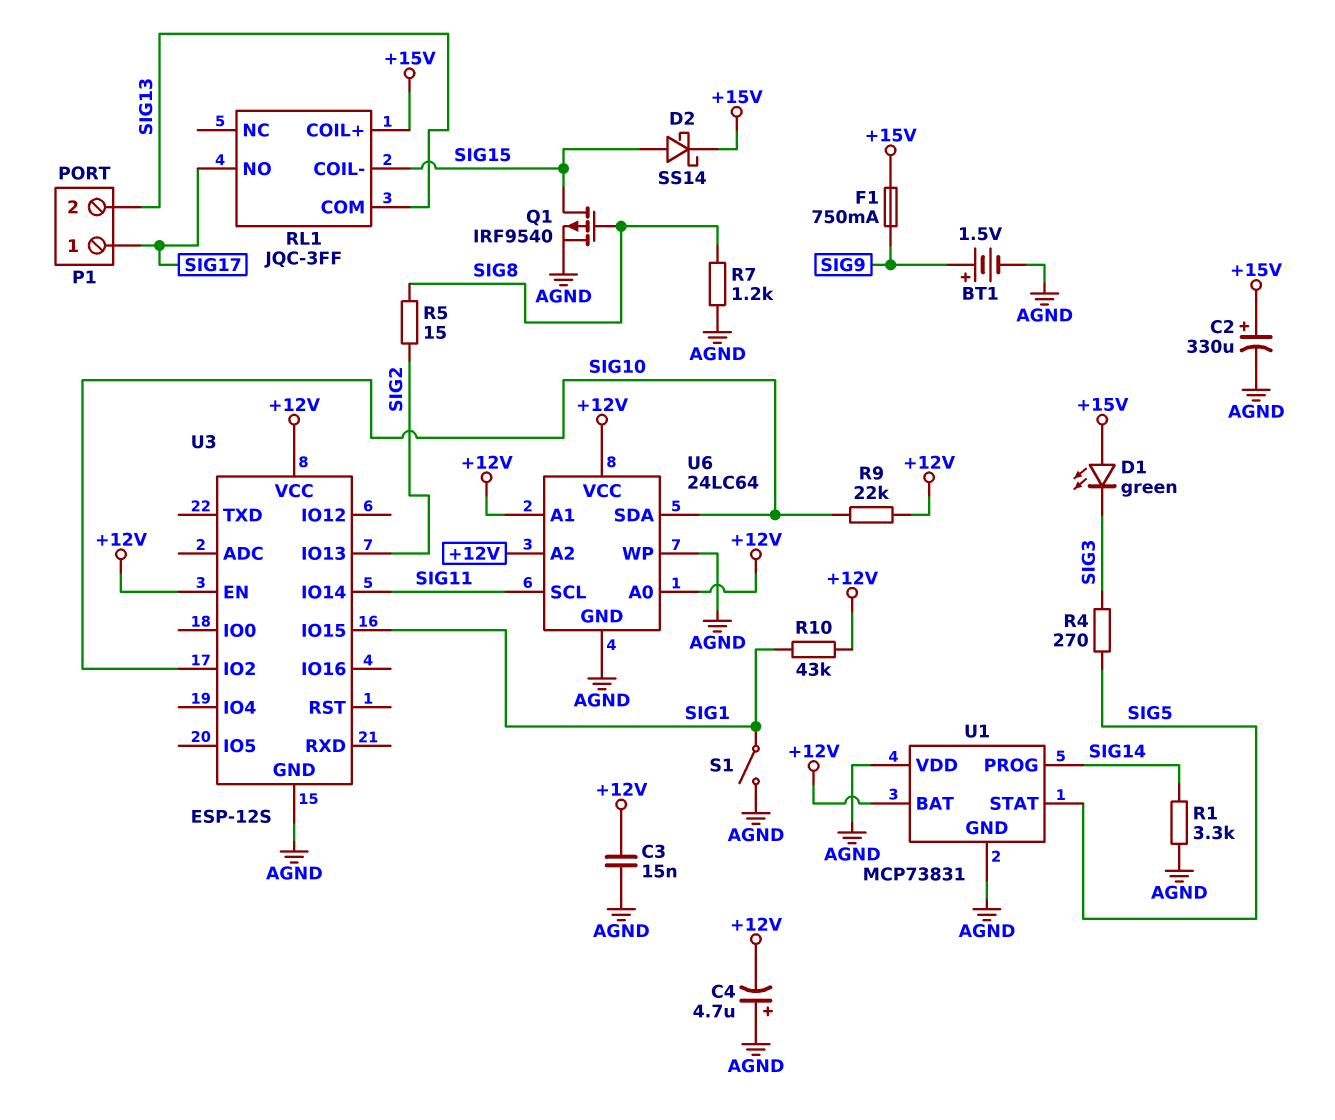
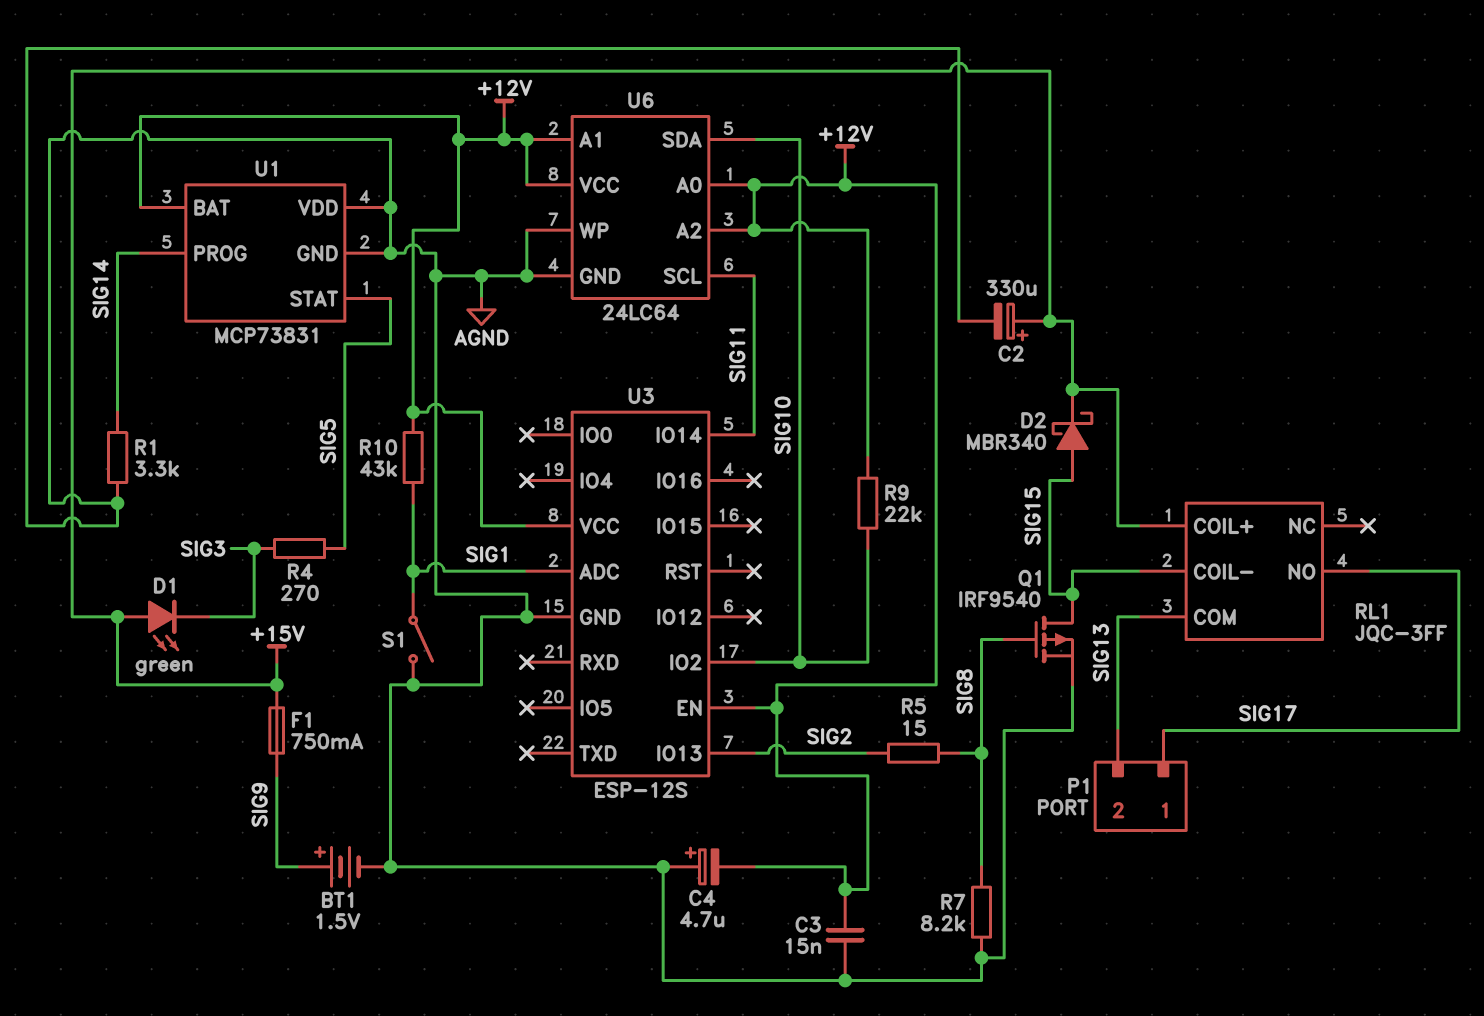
D2: schottky SS14 (A SIG15, K +15V) -> schottky MBR340 (A SIG15, K +15V)
R7: 1.2k (AGND, SIG8) -> 8.2k (AGND, SIG8)
U3 pin ADC: none -> SIG1
U3 pin IO15: SIG1 -> none

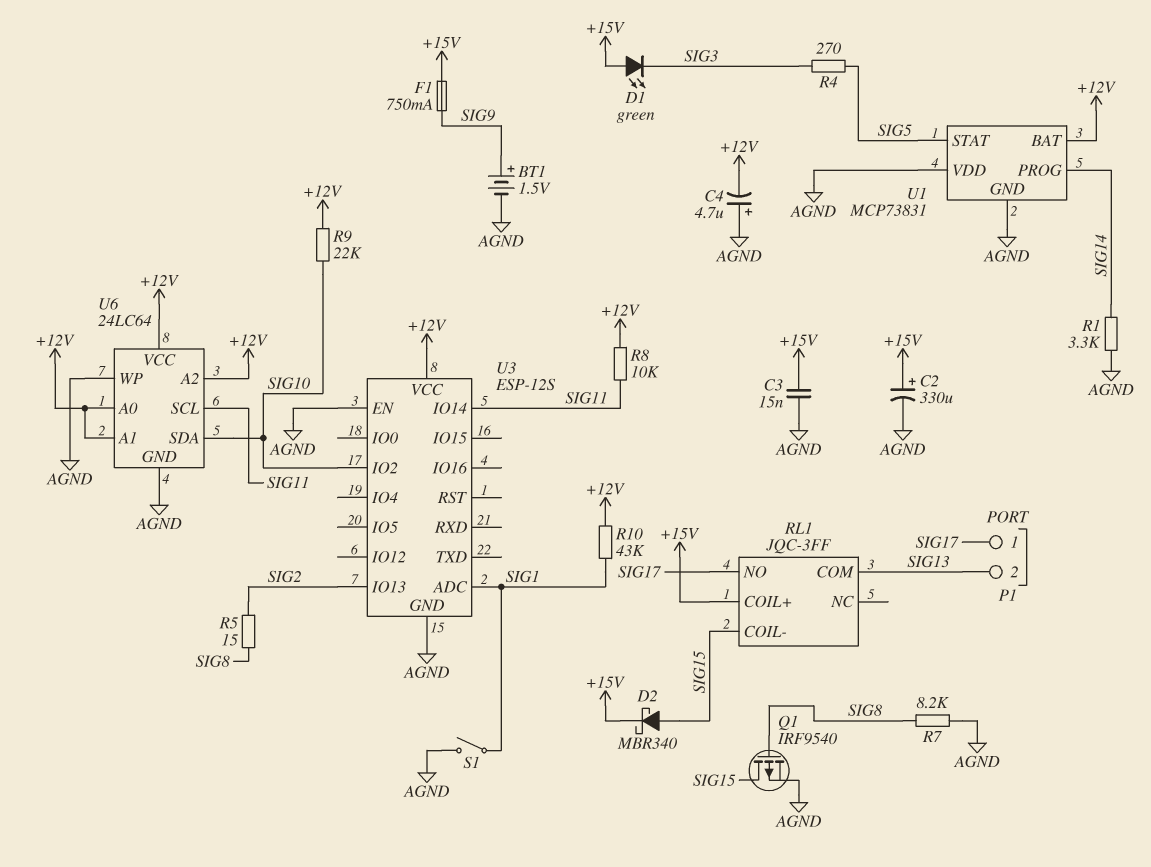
C3: 15nF (+12V, AGND) -> 15nF (+15V, AGND)
R8: none -> 10k (+12V, SIG11)
U3 pin EN: +12V -> AGND

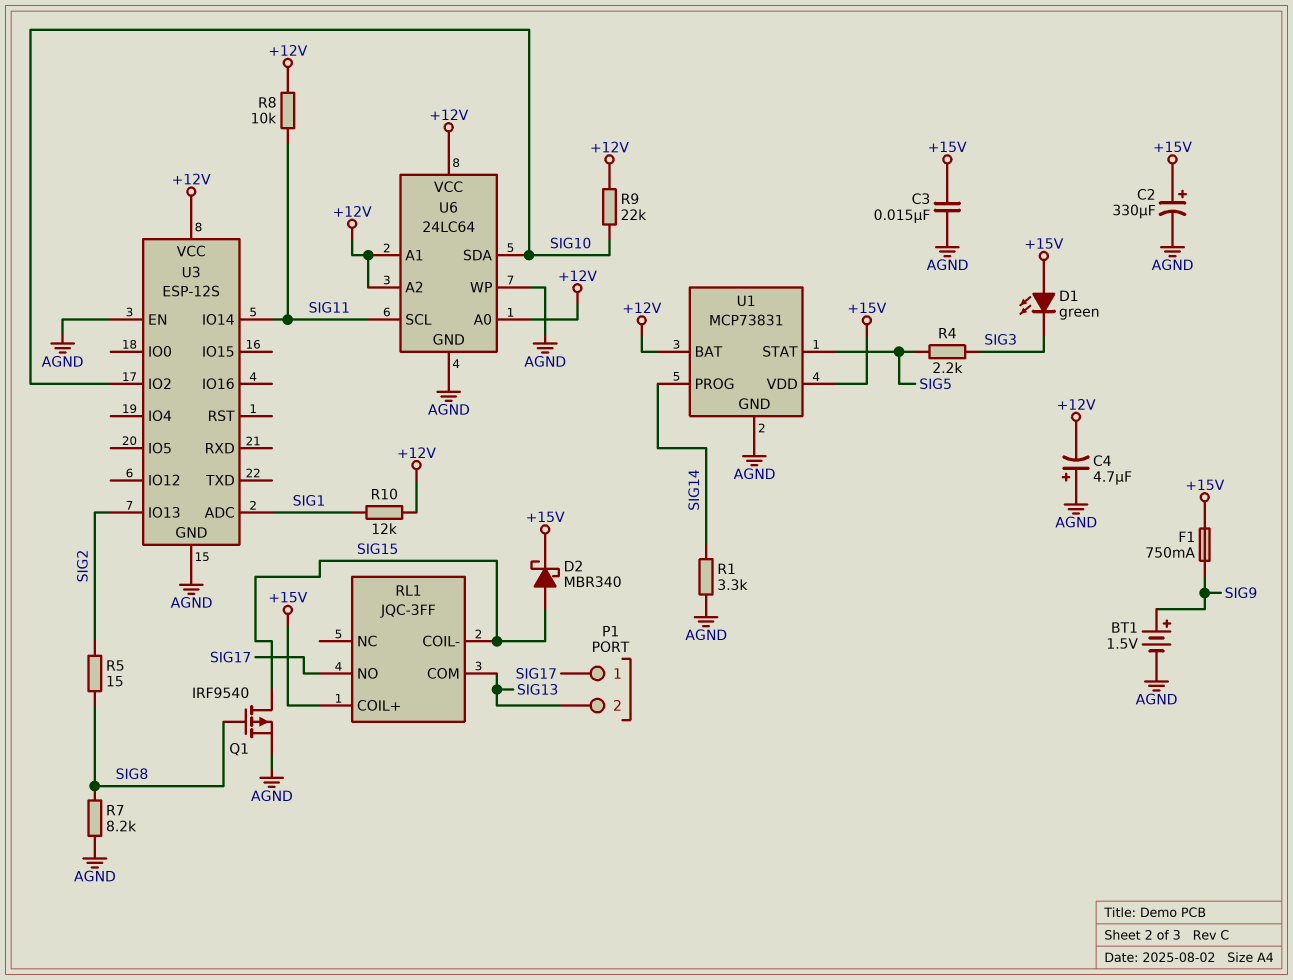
R4: 270 (SIG3, SIG5) -> 2.2k (SIG3, SIG5)
R10: 43k (+12V, SIG1) -> 12k (+12V, SIG1)
S1: switch (AGND, SIG1) -> none
U1 pin VDD: AGND -> +15V

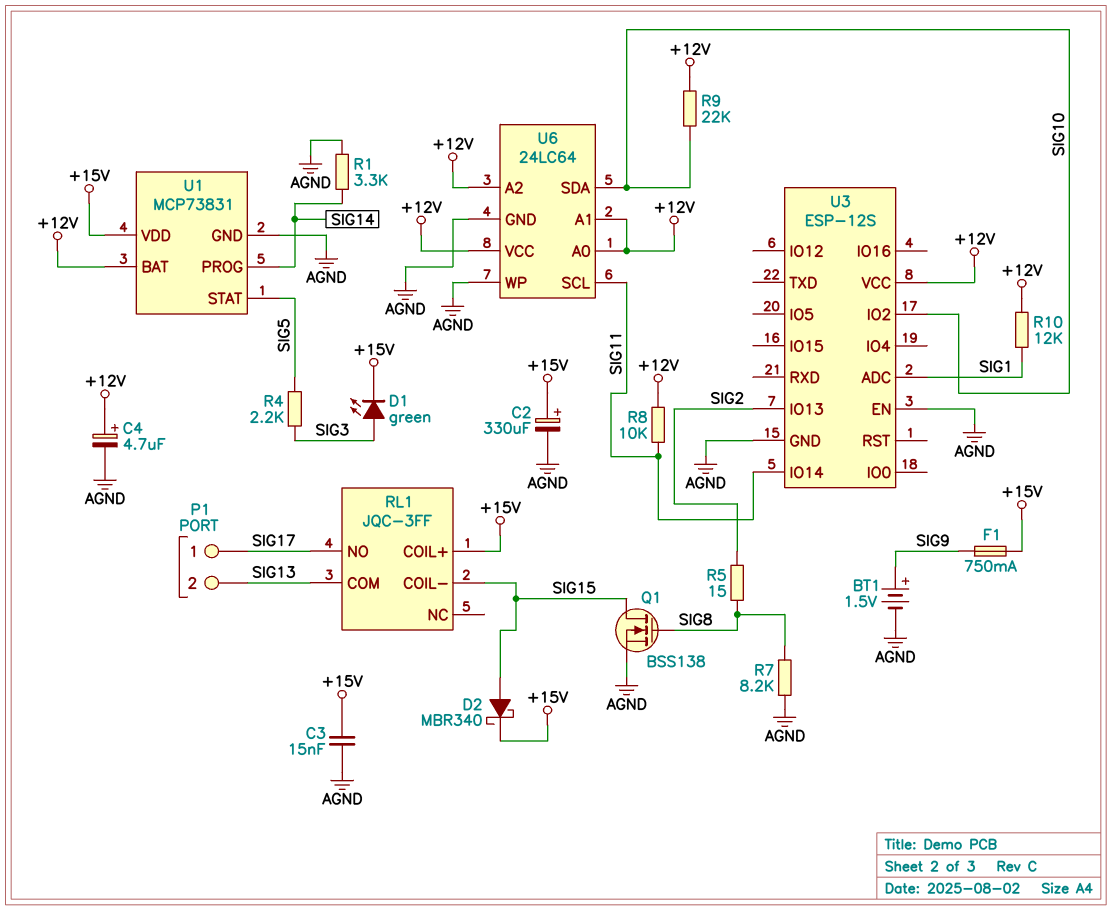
C4: 4.7uF (plus AGND, minus +12V) -> 4.7uF (plus +12V, minus AGND)
D1: LED green (A +15V, K SIG3) -> LED green (A SIG3, K +15V)
Q1: PMOS IRF9540 (G SIG8, D SIG15, S AGND) -> NMOS BSS138 (G SIG8, D SIG15, S AGND)

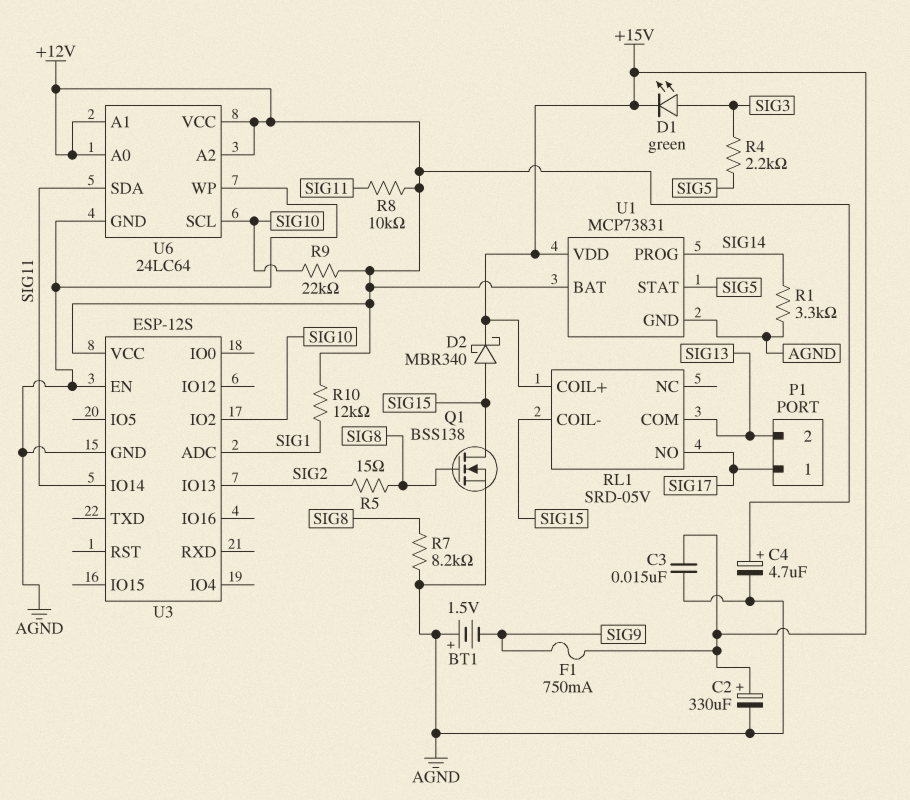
BT1: 1.5V (plus SIG9, minus AGND) -> 1.5V (plus AGND, minus SIG9)
RL1: JQC-3FF -> SRD-05V
U6 pin SCL: SIG11 -> SIG10
U6 pin SDA: SIG10 -> SIG11

